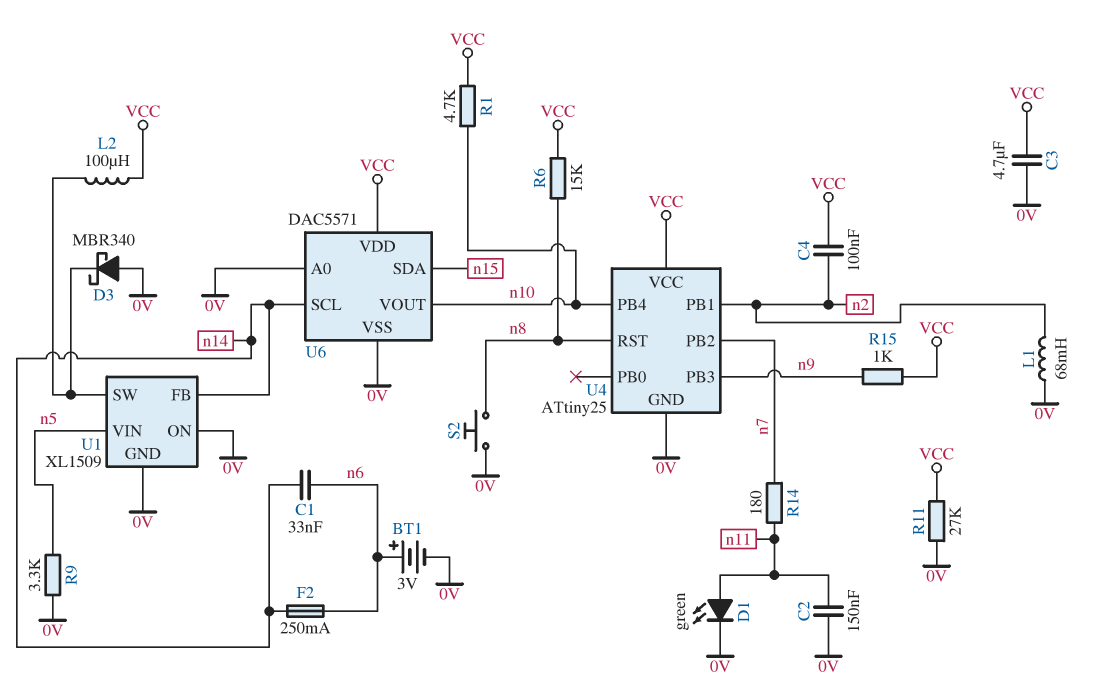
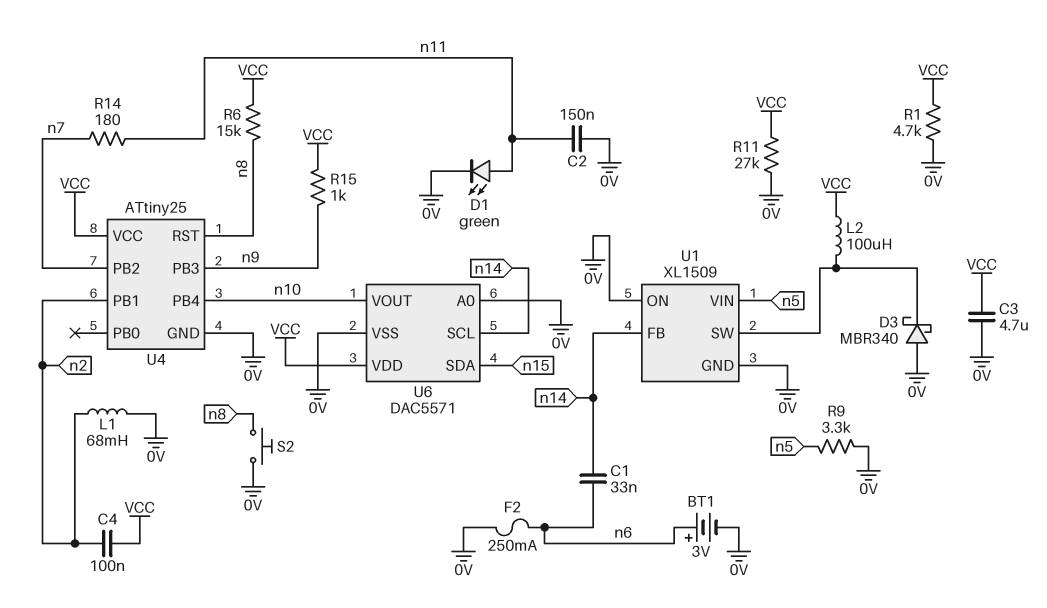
F2: 250mA (n6, n14) -> 250mA (0V, n6)
R1: 4.7k (VCC, n10) -> 4.7k (0V, VCC)

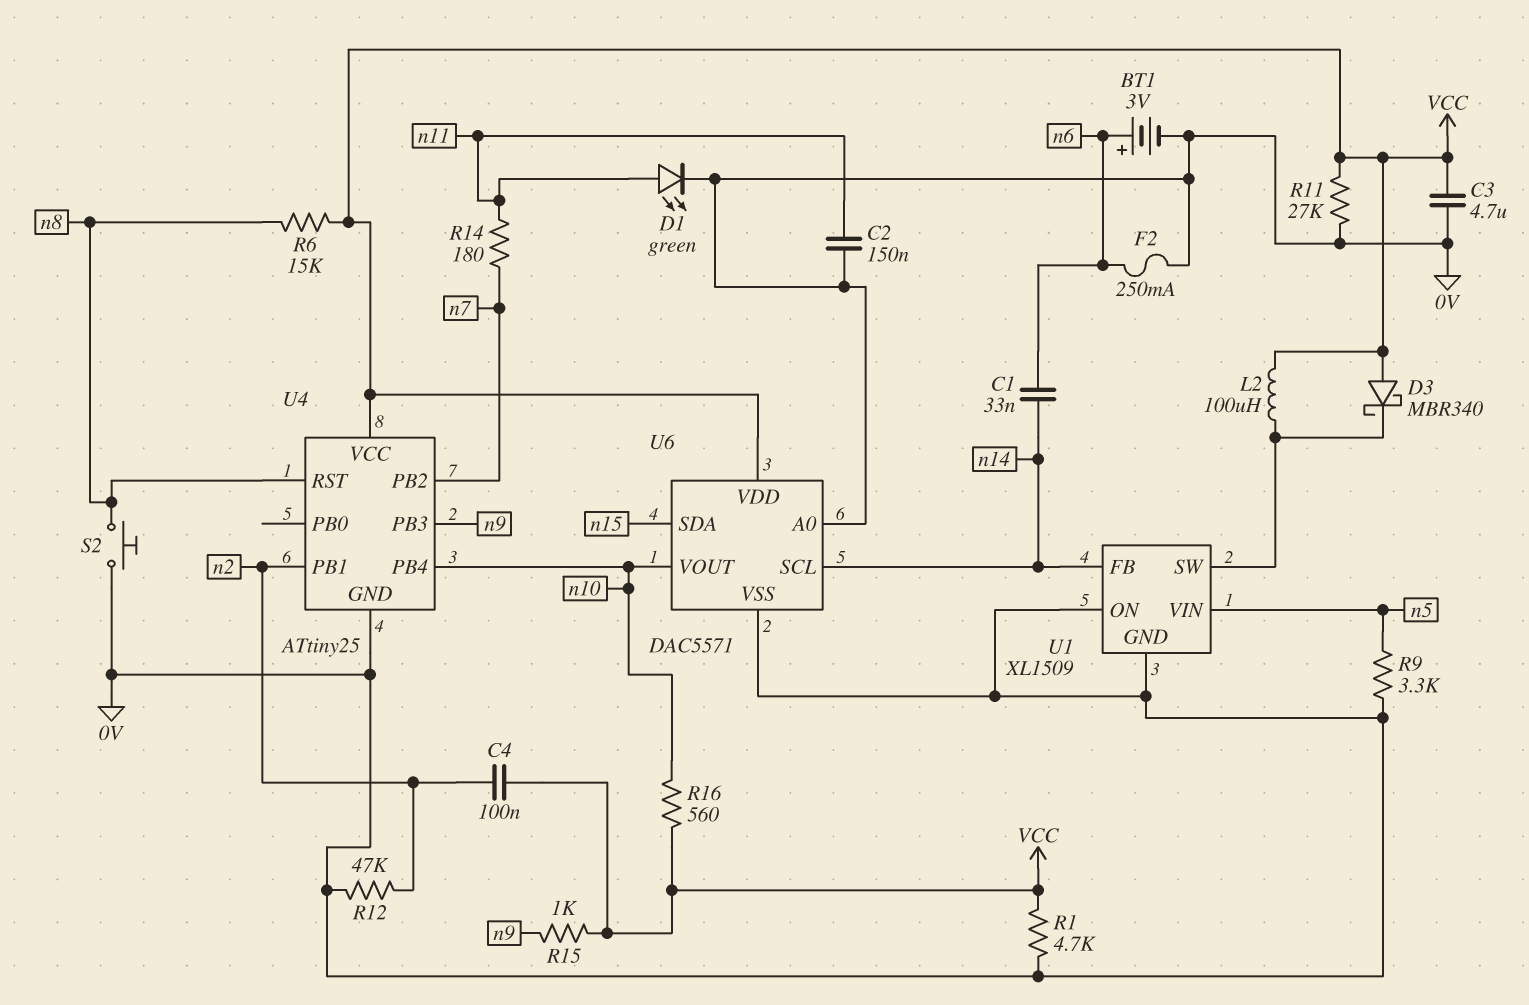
D3: schottky MBR340 (A 0V, K U1/SW) -> schottky MBR340 (A VCC, K U1/SW)
L1: 68mH (0V, n2) -> none
R12: none -> 47k (0V, n2)
R16: none -> 560 (VCC, n10)

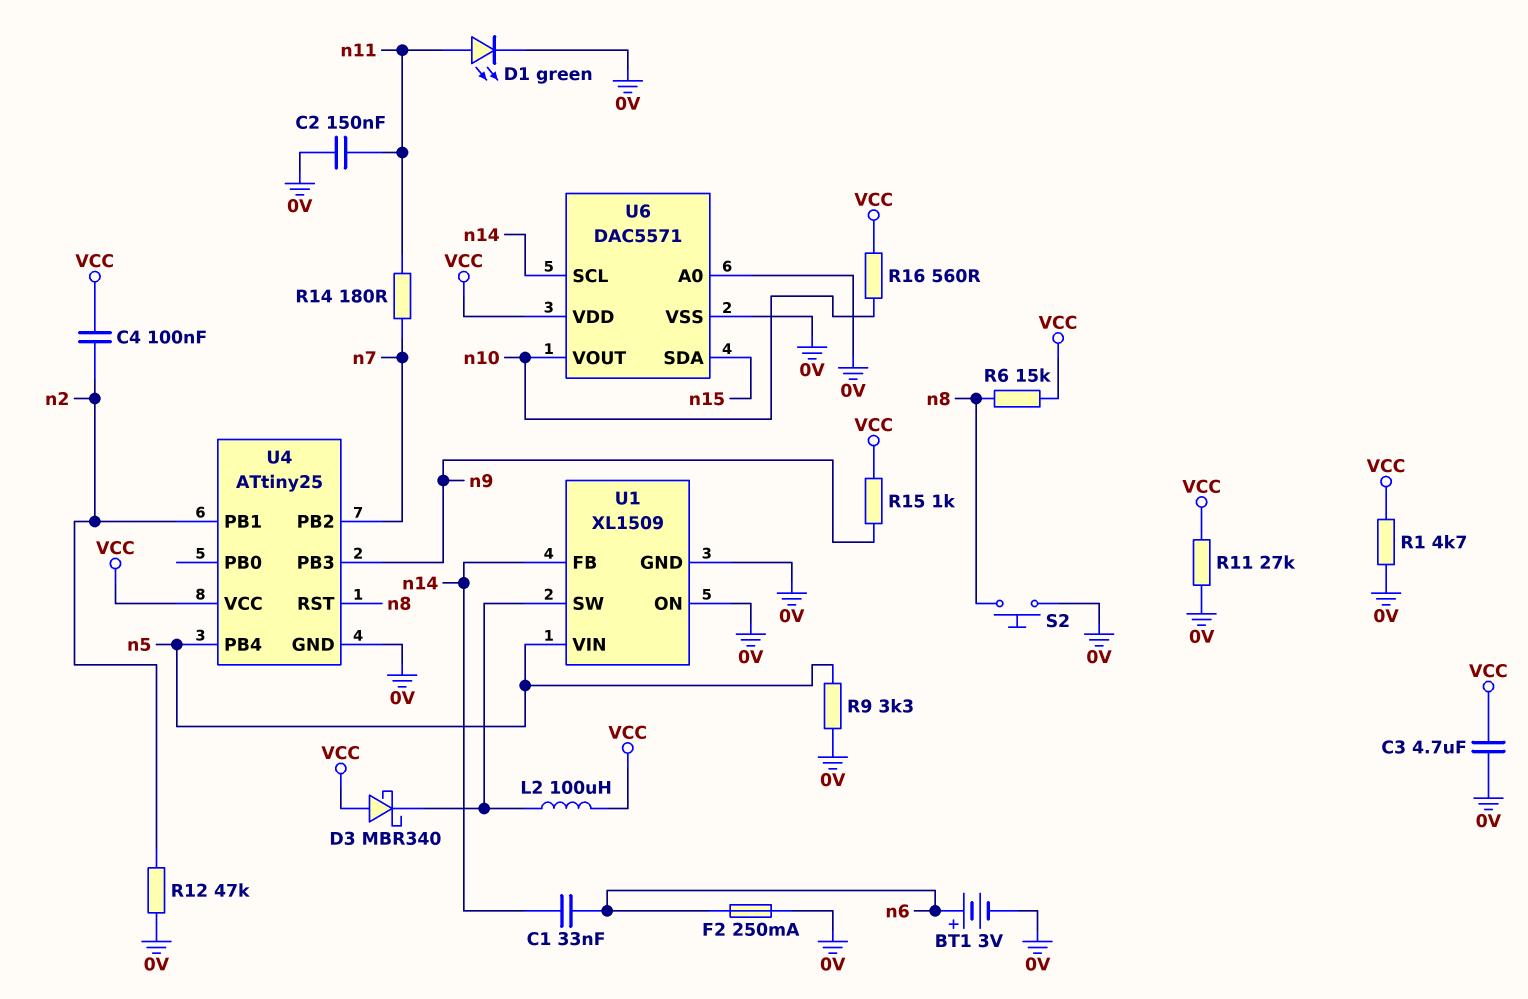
U4 pin PB4: n10 -> n5

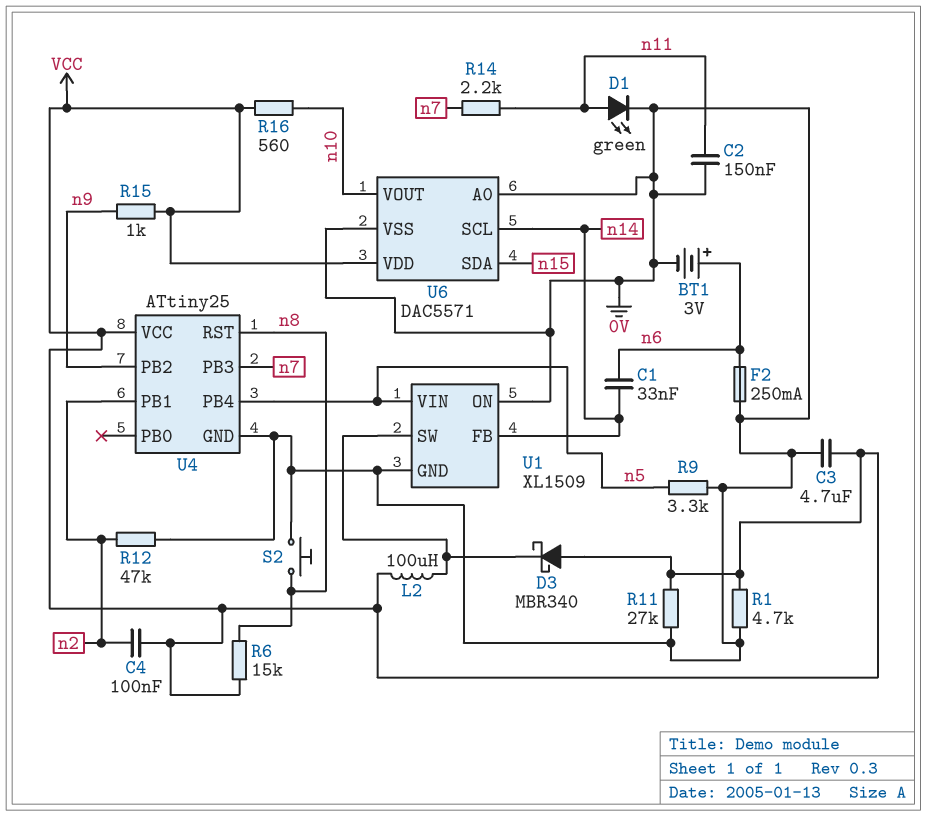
R14: 180 (n7, n11) -> 2.2k (n7, n11)
U4 pin PB2: n7 -> n9
U4 pin PB3: n9 -> n7

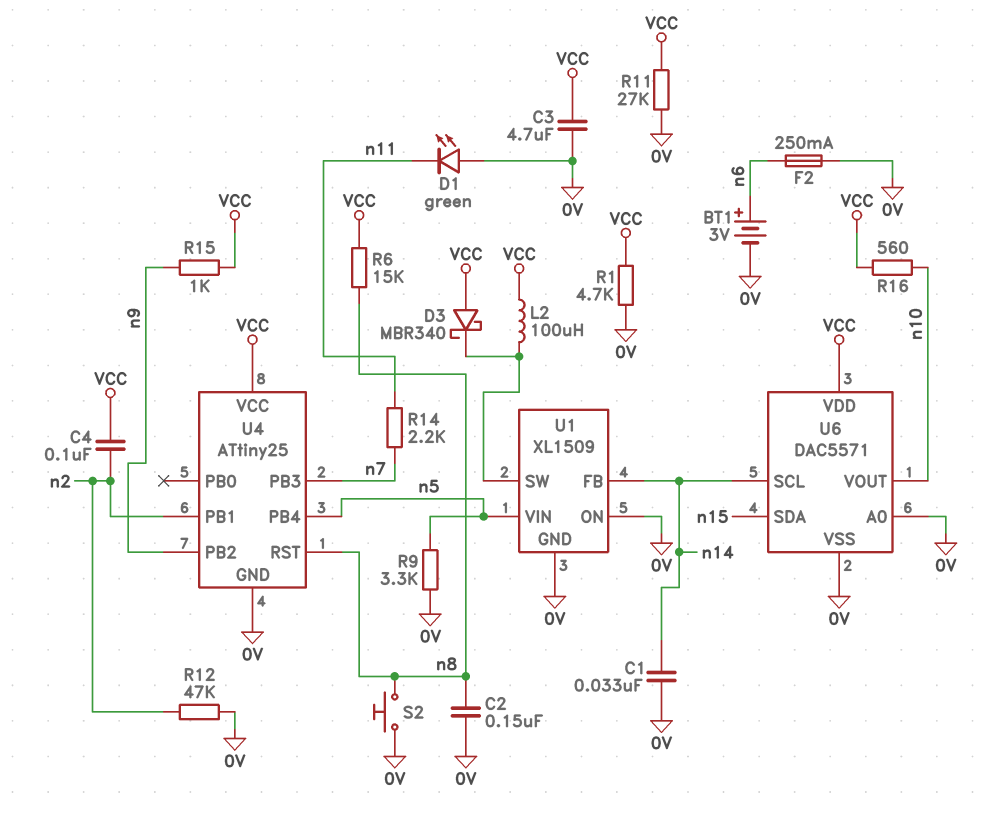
C1: 33nF (n6, n14) -> 33nF (0V, n14)
C2: 150nF (0V, n11) -> 150nF (0V, n8)
D1: LED green (A n11, K 0V) -> LED green (A 0V, K n11)

